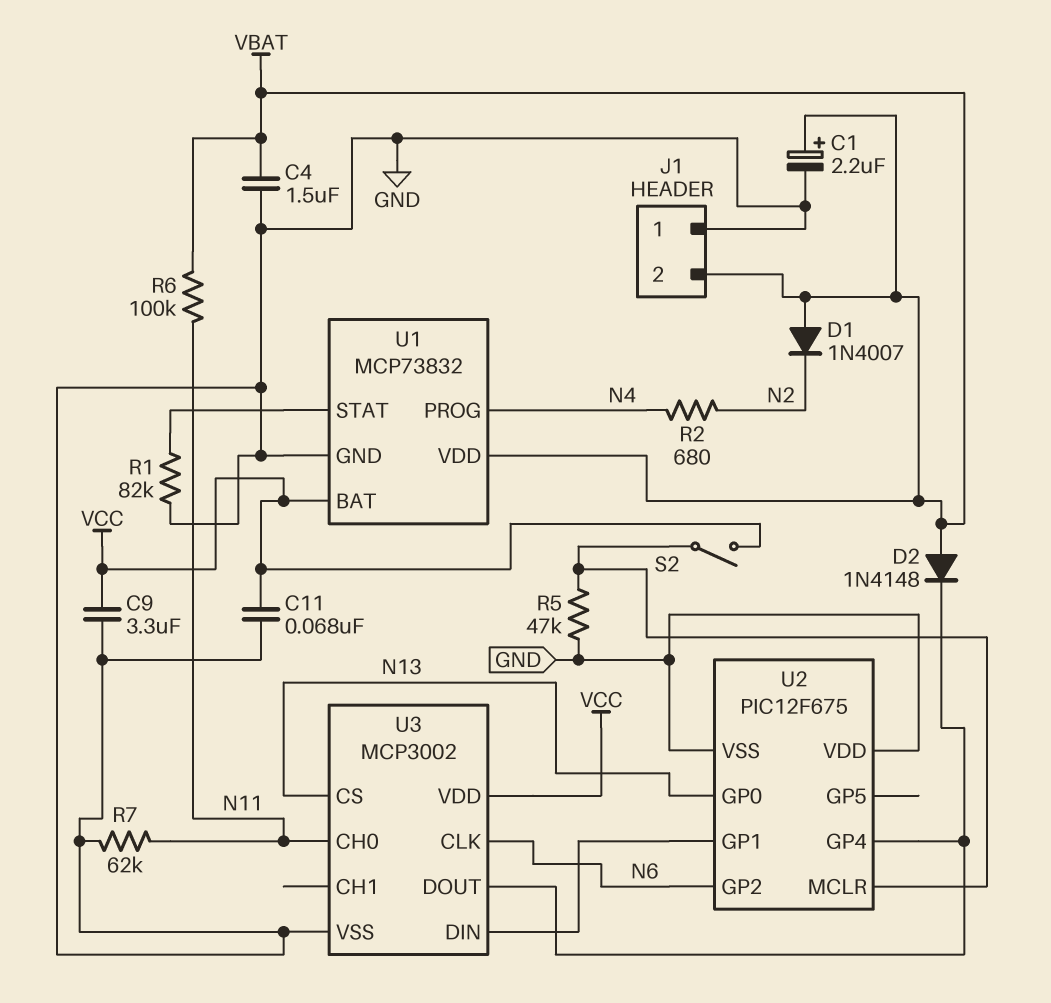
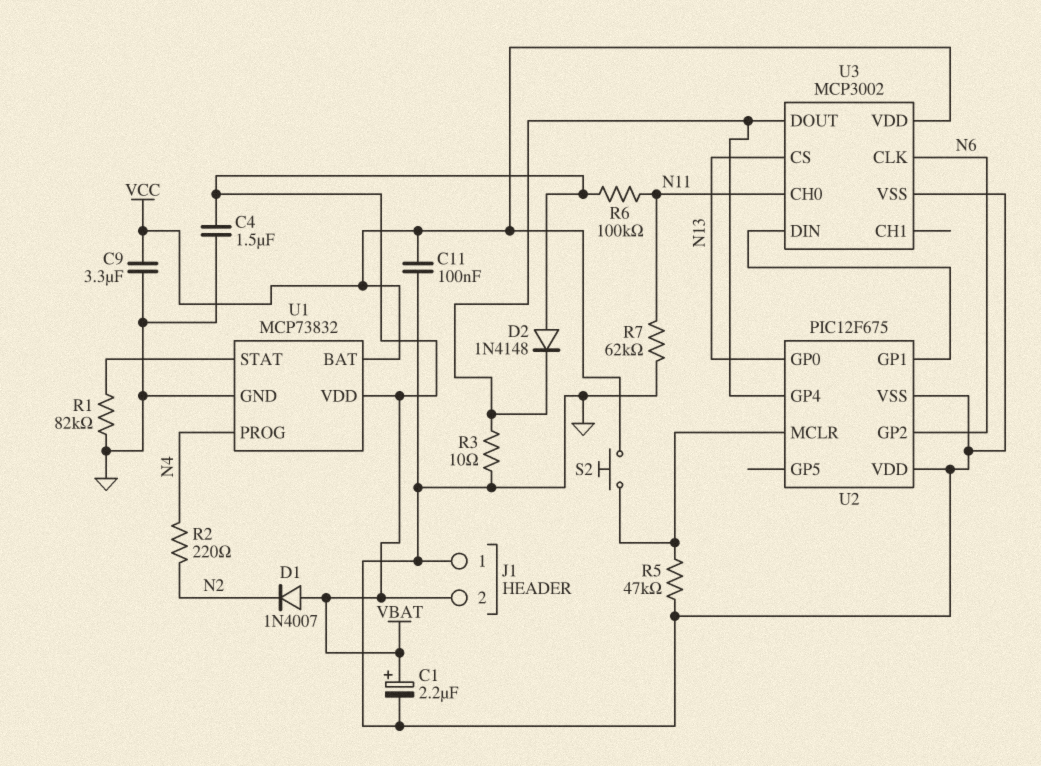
C11: 68nF (GND, VCC) -> 100nF (GND, VCC)
R2: 680 (N2, N4) -> 220 (N2, N4)
R3: none -> 10 (GND, U2/GP4)
S2: switch (U2/MCLR, VCC) -> button (U2/MCLR, VCC)

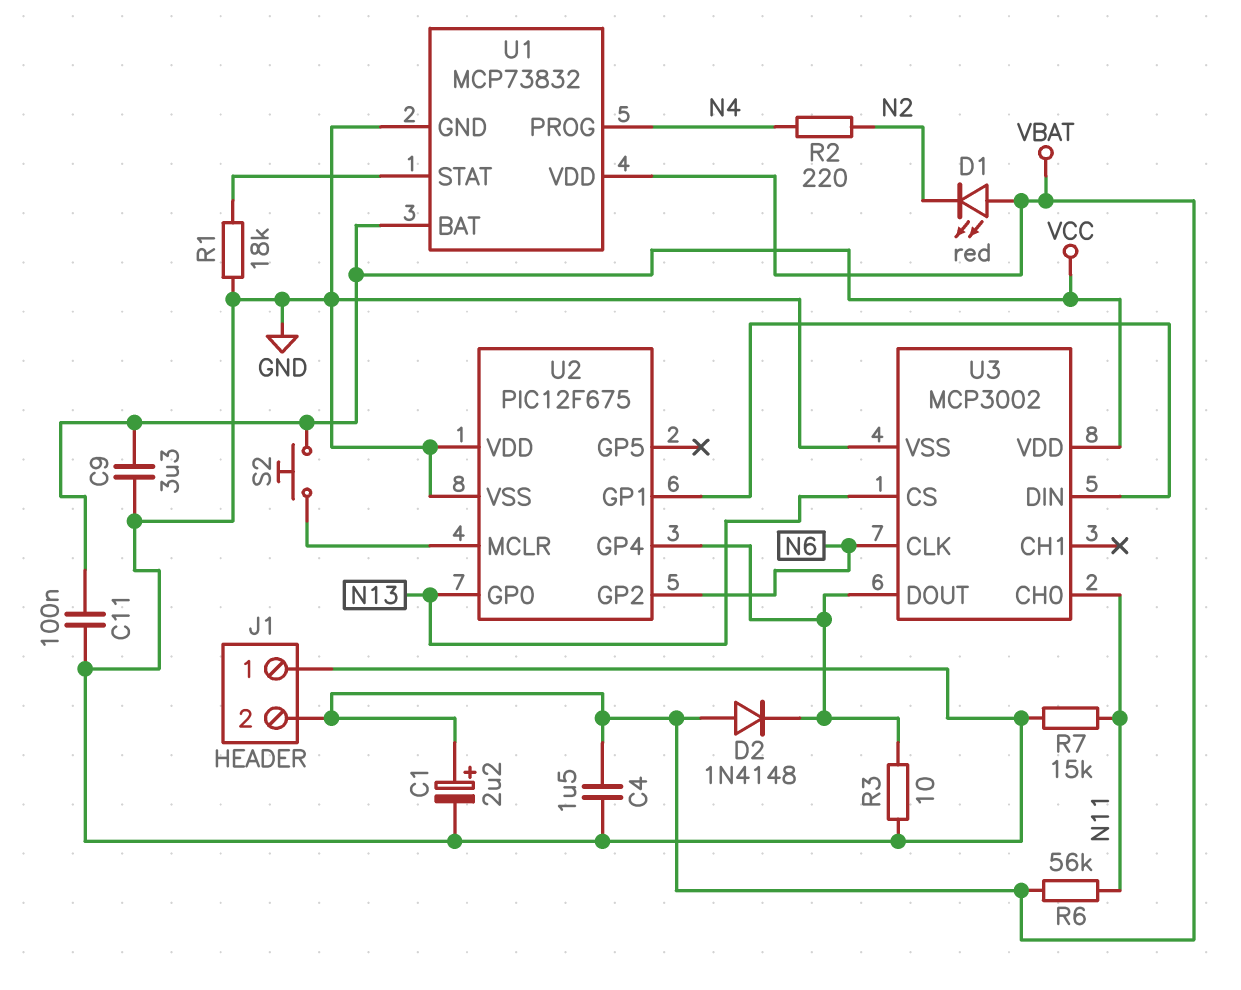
D1: diode 1N4007 (A VBAT, K N2) -> LED red (A VBAT, K N2)
R1: 82k (GND, U1/STAT) -> 18k (GND, U1/STAT)
R5: 47k (GND, U2/MCLR) -> none
R6: 100k (N11, VBAT) -> 56k (N11, VBAT)
R7: 62k (GND, N11) -> 15k (GND, N11)

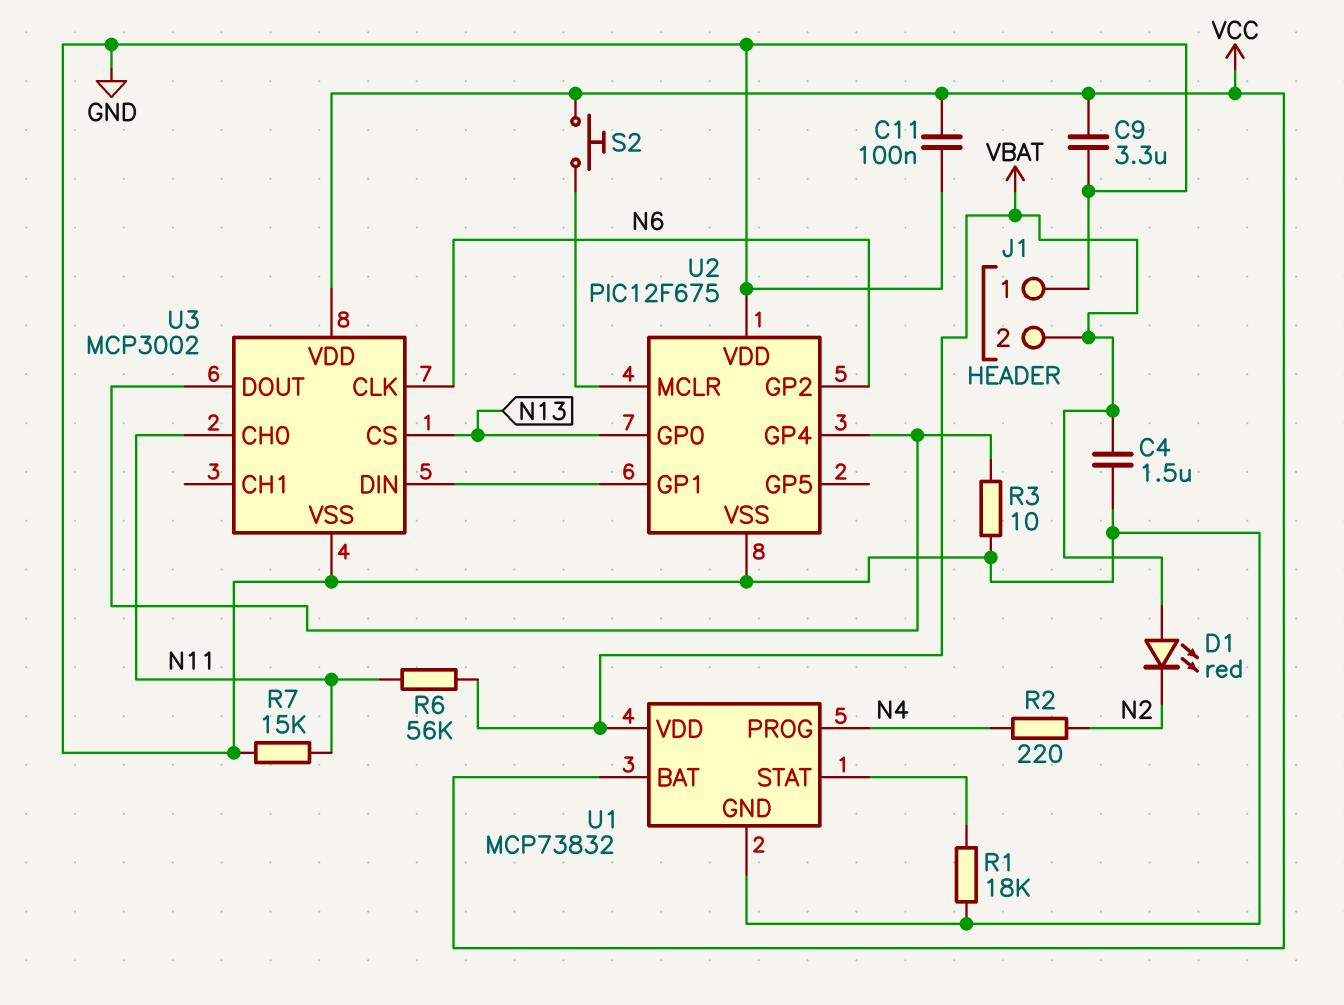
C1: 2.2uF (plus VBAT, minus GND) -> none
D2: diode 1N4148 (A VBAT, K U2/GP4) -> none

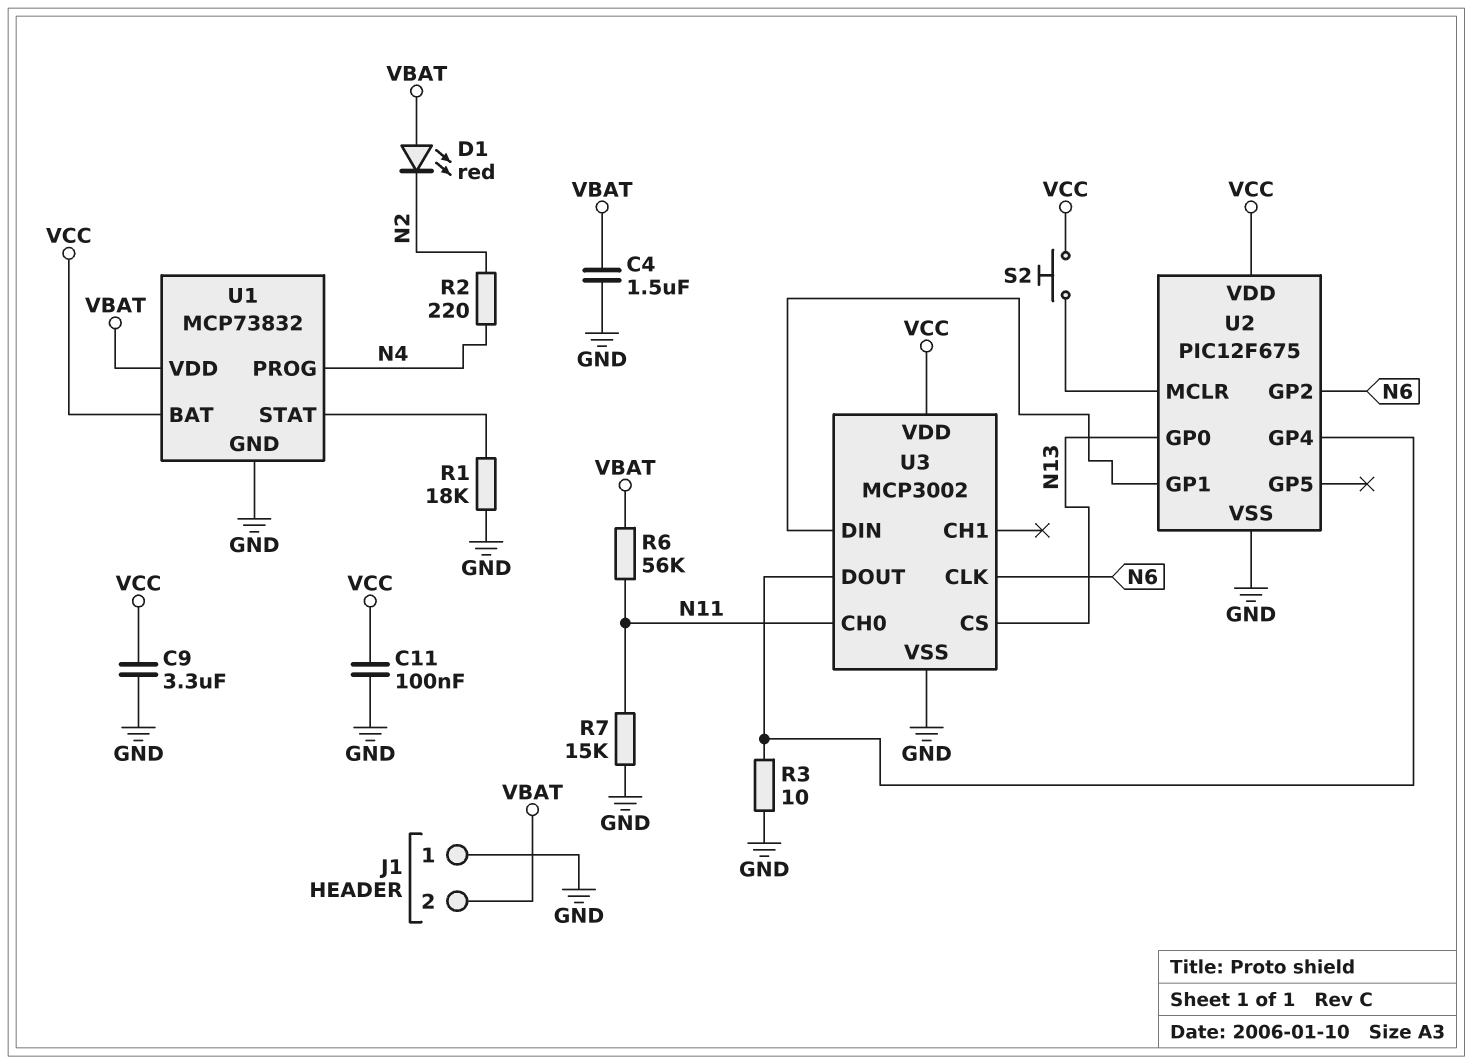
U2 pin VDD: GND -> VCC

